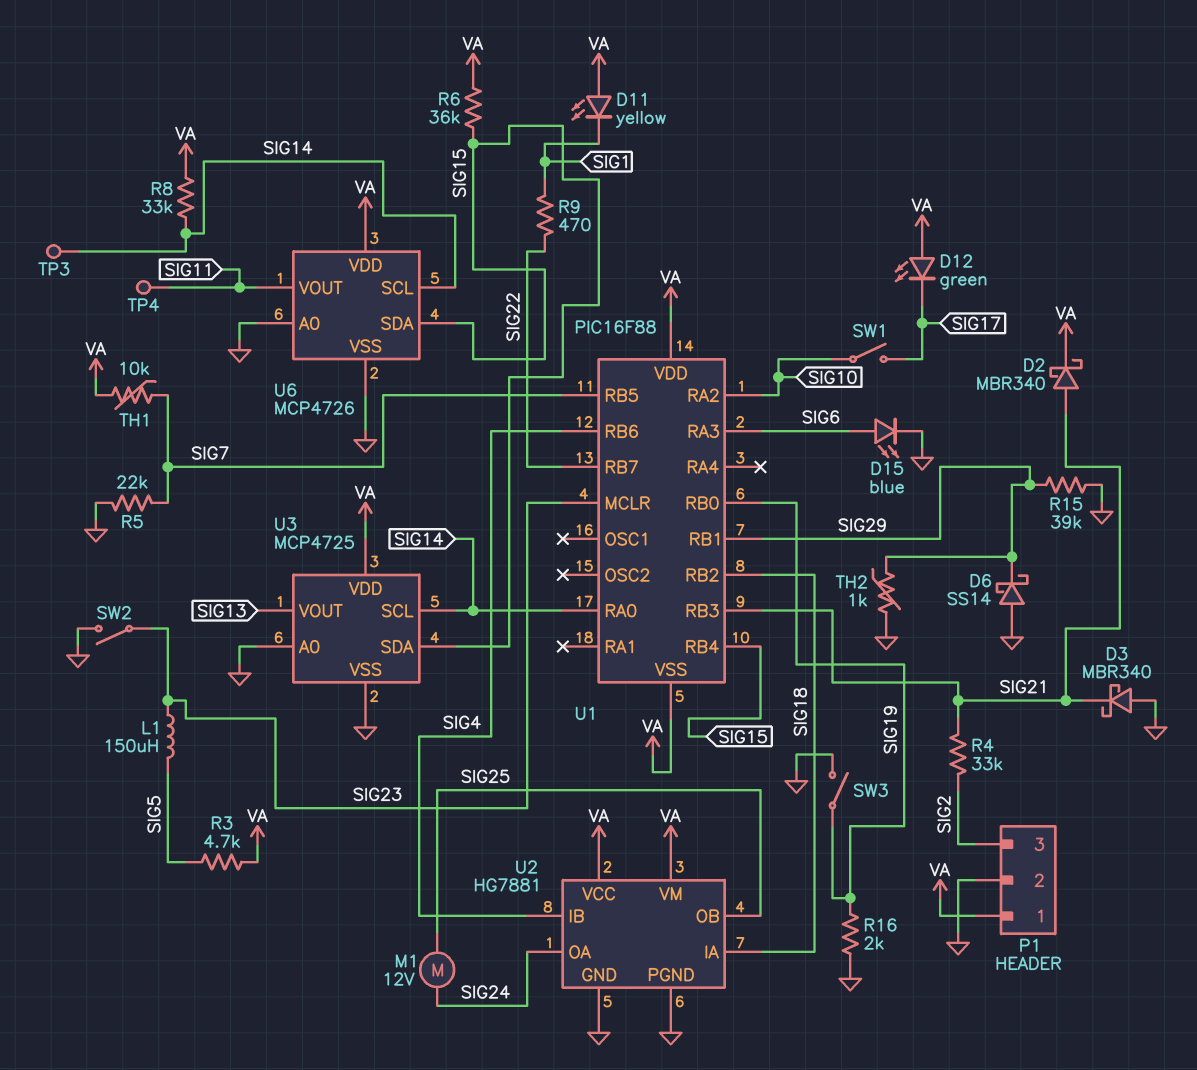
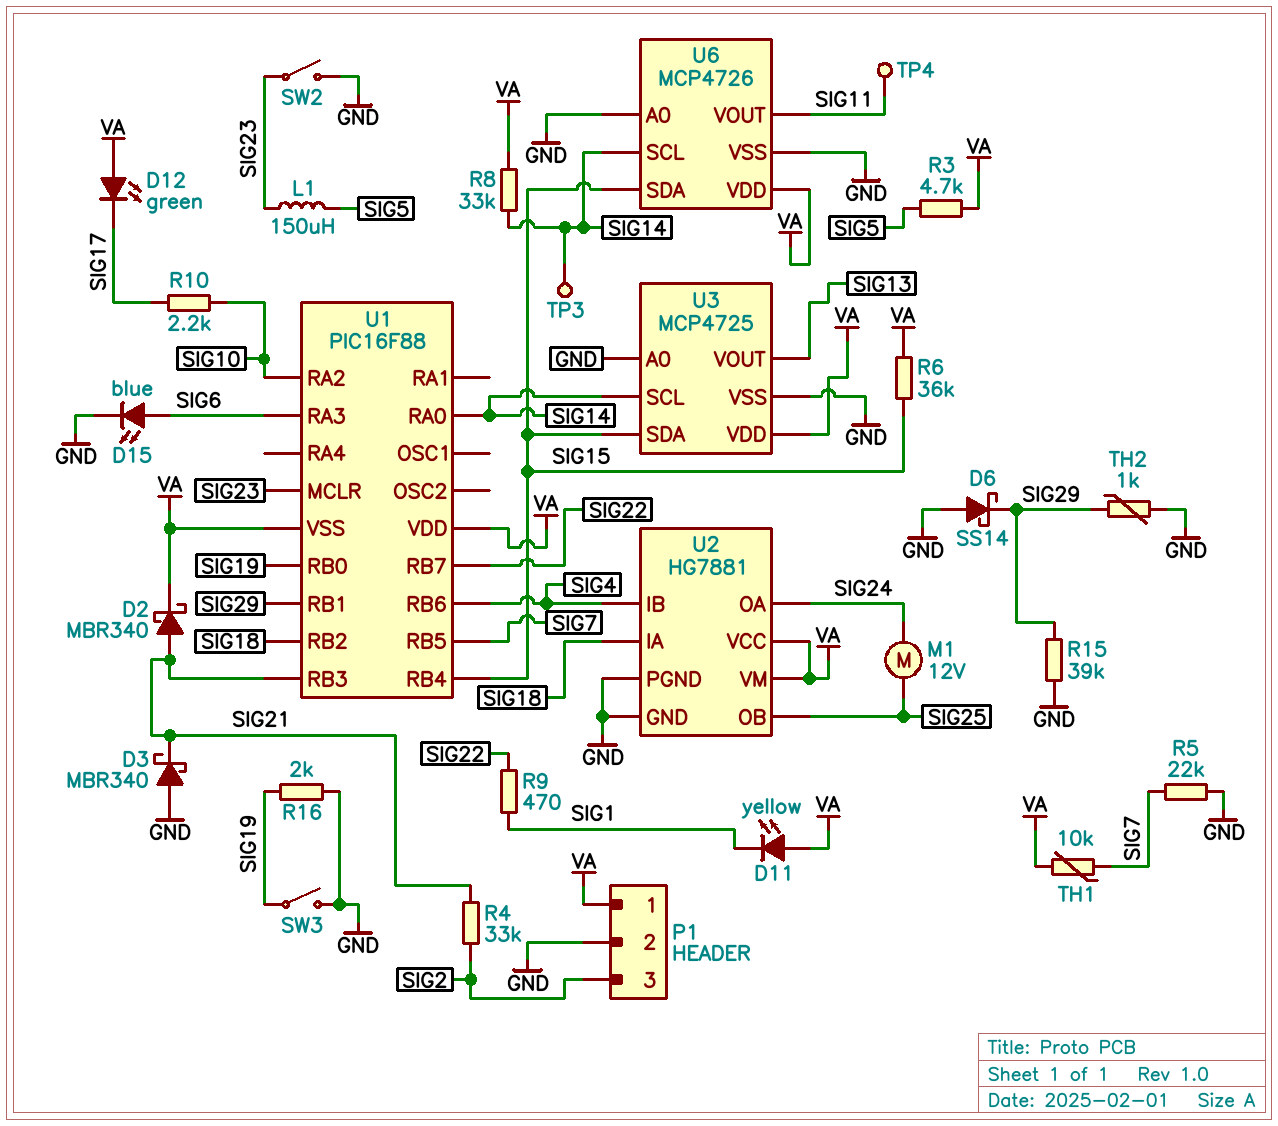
R10: none -> 2.2k (SIG10, SIG17)
SW1: switch (SIG10, SIG17) -> none

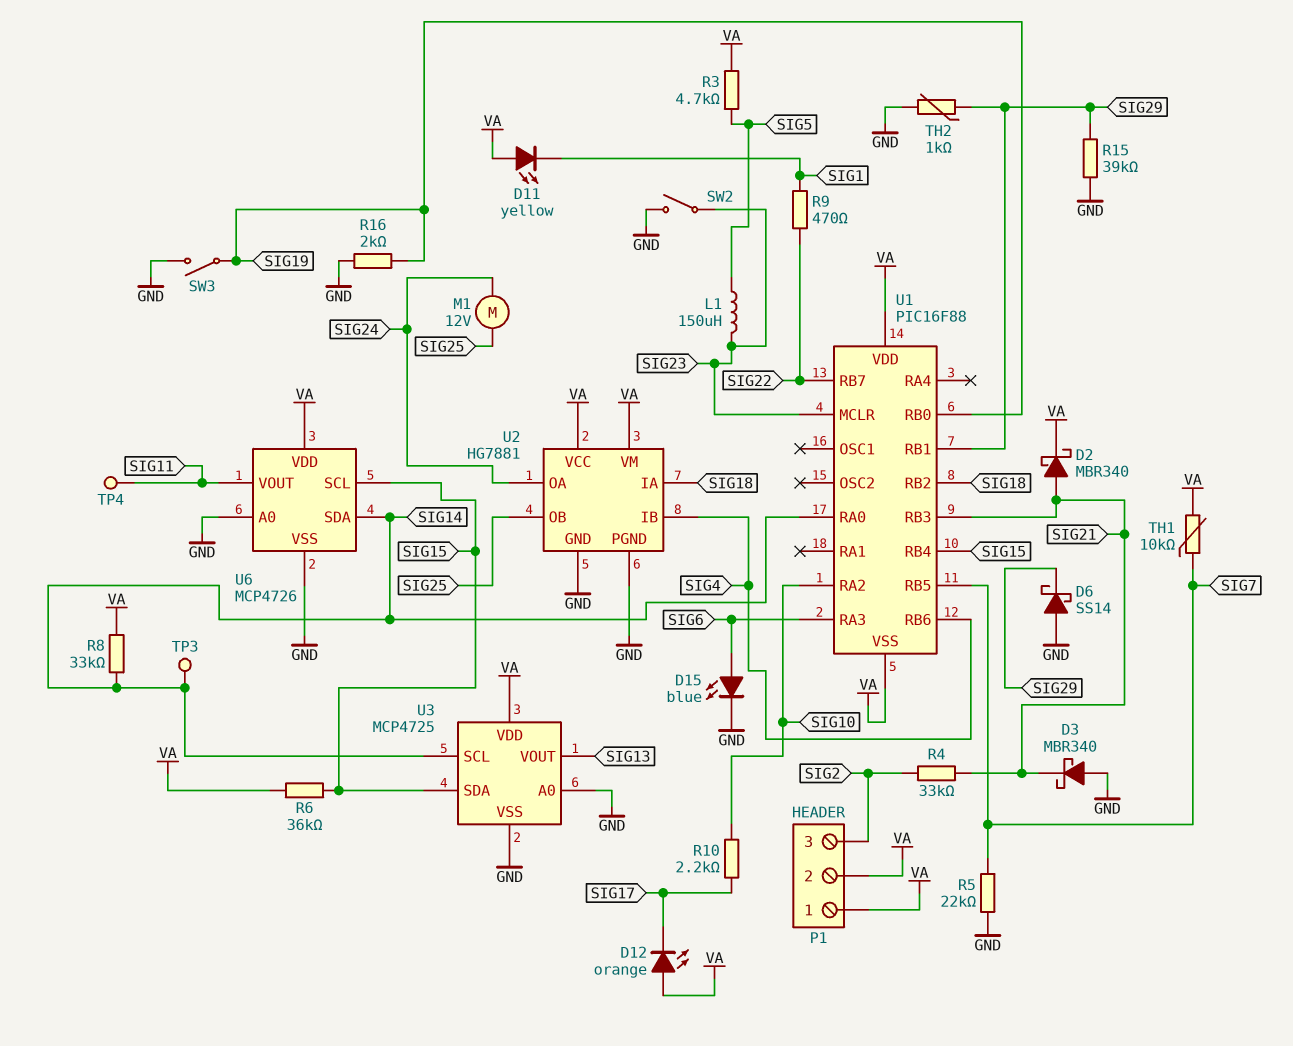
D12: LED green (A VA, K SIG17) -> LED orange (A VA, K SIG17)
P1 pin 2: GND -> VA
U6 pin SCL: SIG14 -> SIG15
U6 pin SDA: SIG15 -> SIG14

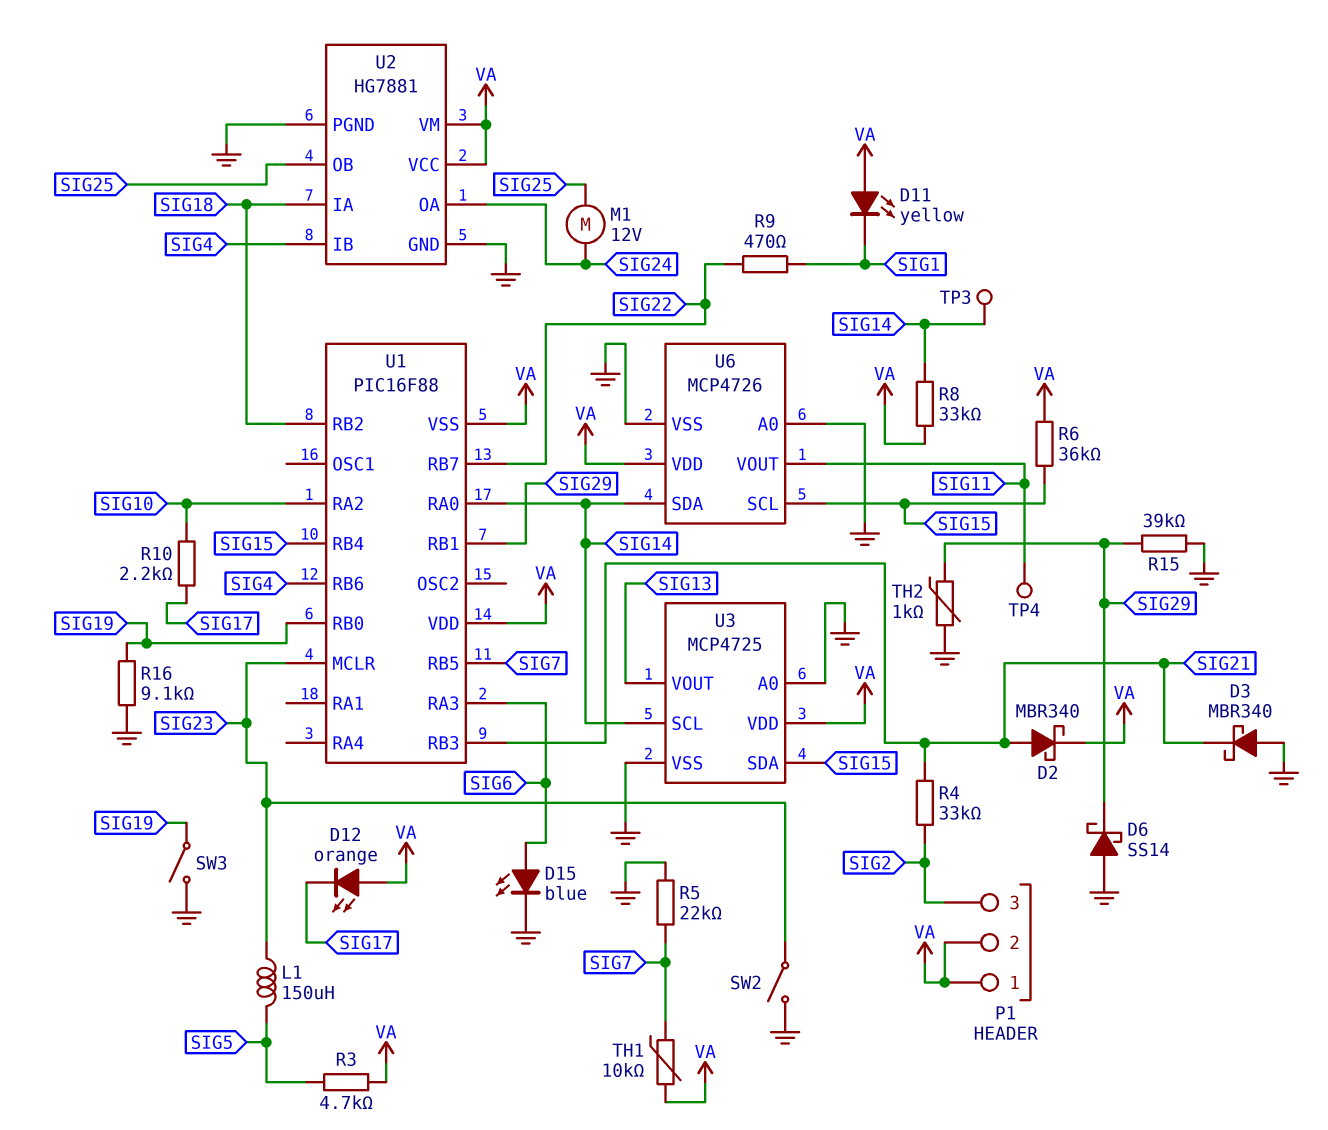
R16: 2k (GND, SIG19) -> 9.1k (GND, SIG19)

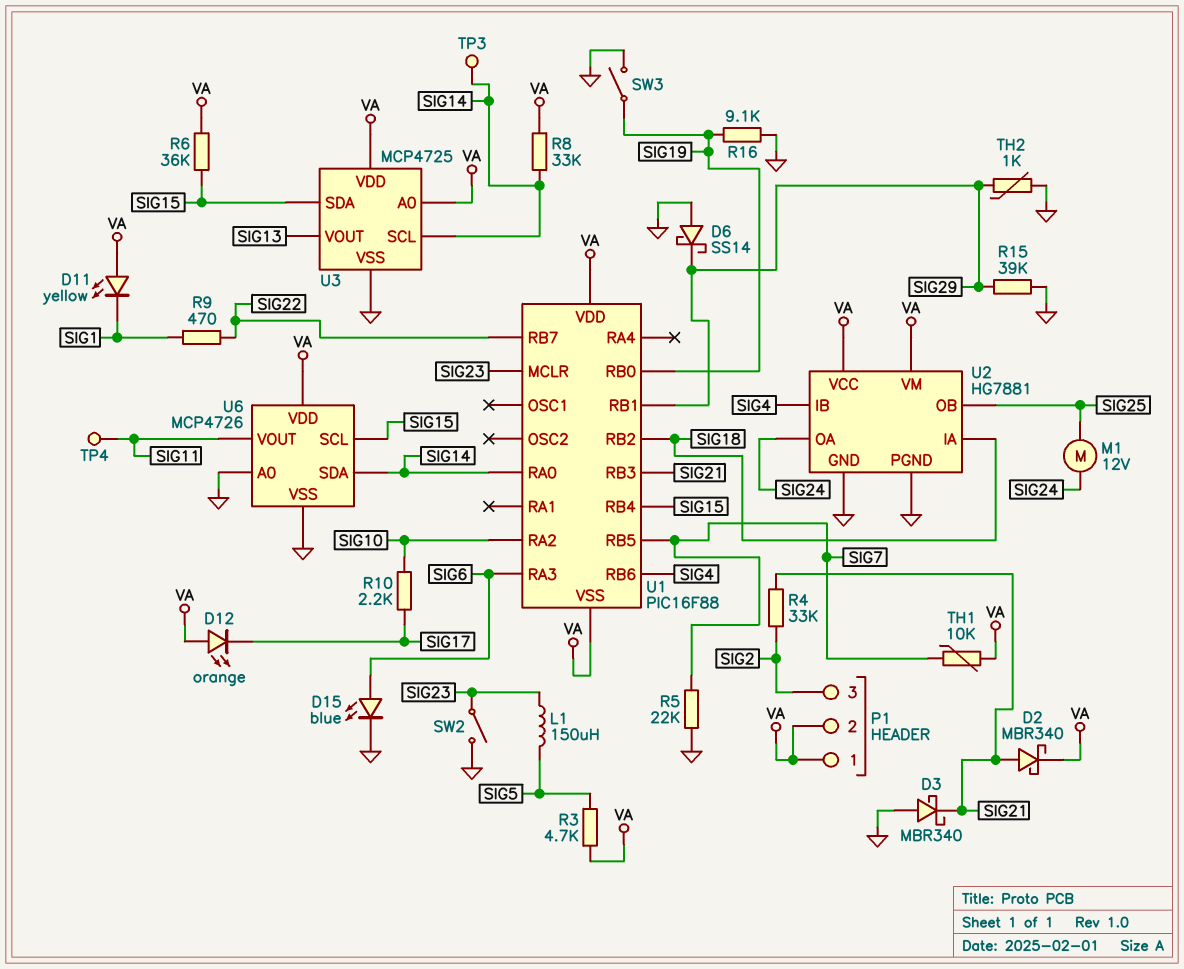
U3 pin A0: GND -> VA

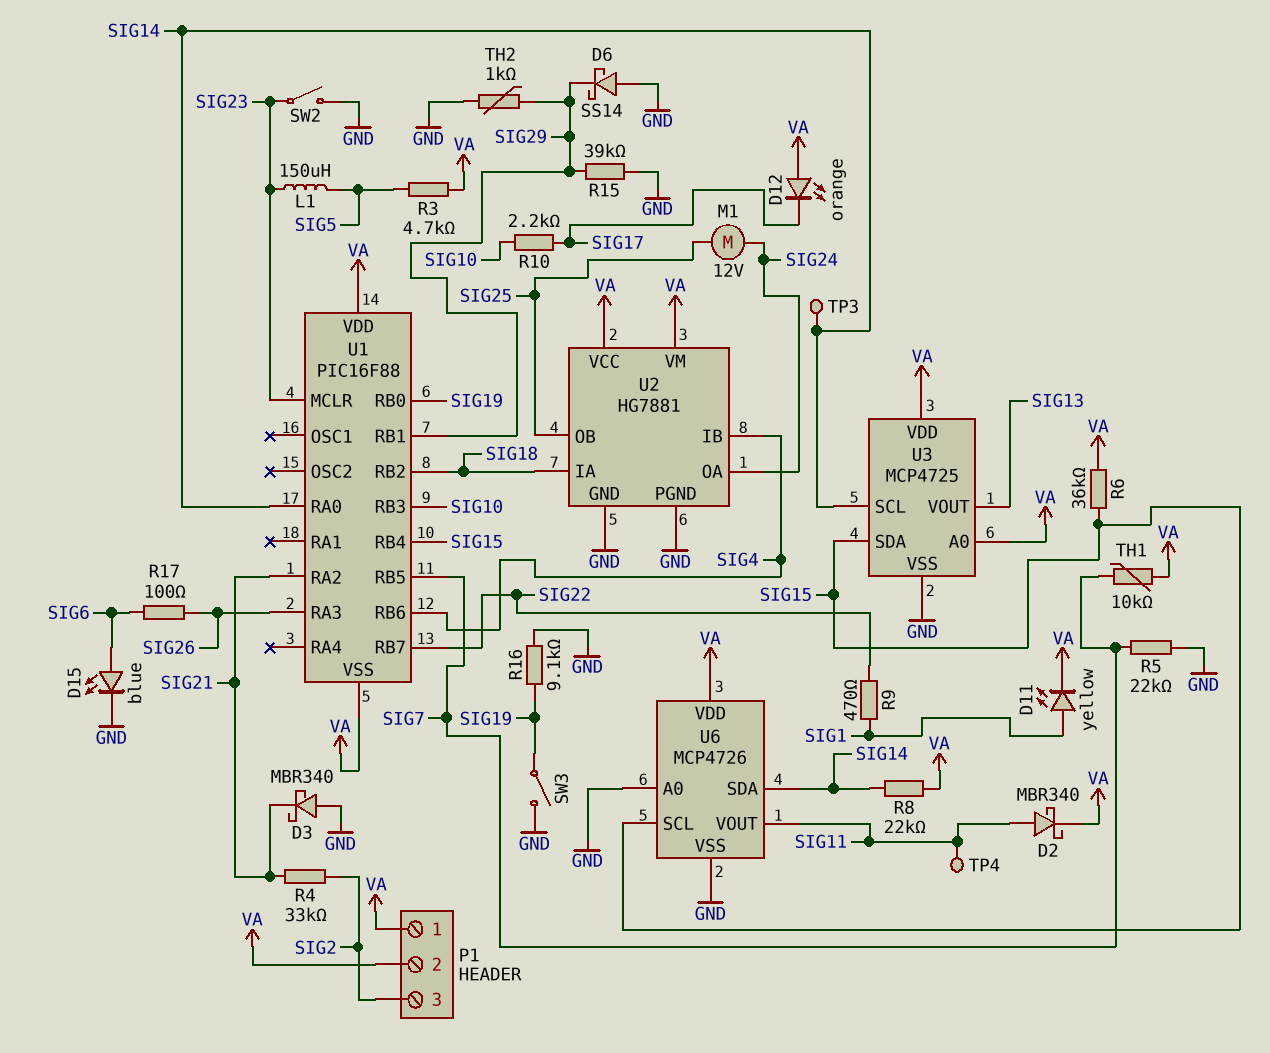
D2: schottky MBR340 (A SIG21, K VA) -> schottky MBR340 (A SIG11, K VA)
D11: LED yellow (A VA, K SIG1) -> LED yellow (A SIG1, K VA)
R8: 33k (SIG14, VA) -> 22k (SIG14, VA)
R17: none -> 100 (SIG6, SIG26)
U1 pin RA2: SIG10 -> SIG21
U1 pin RA3: SIG6 -> SIG26
U1 pin RB3: SIG21 -> SIG10

